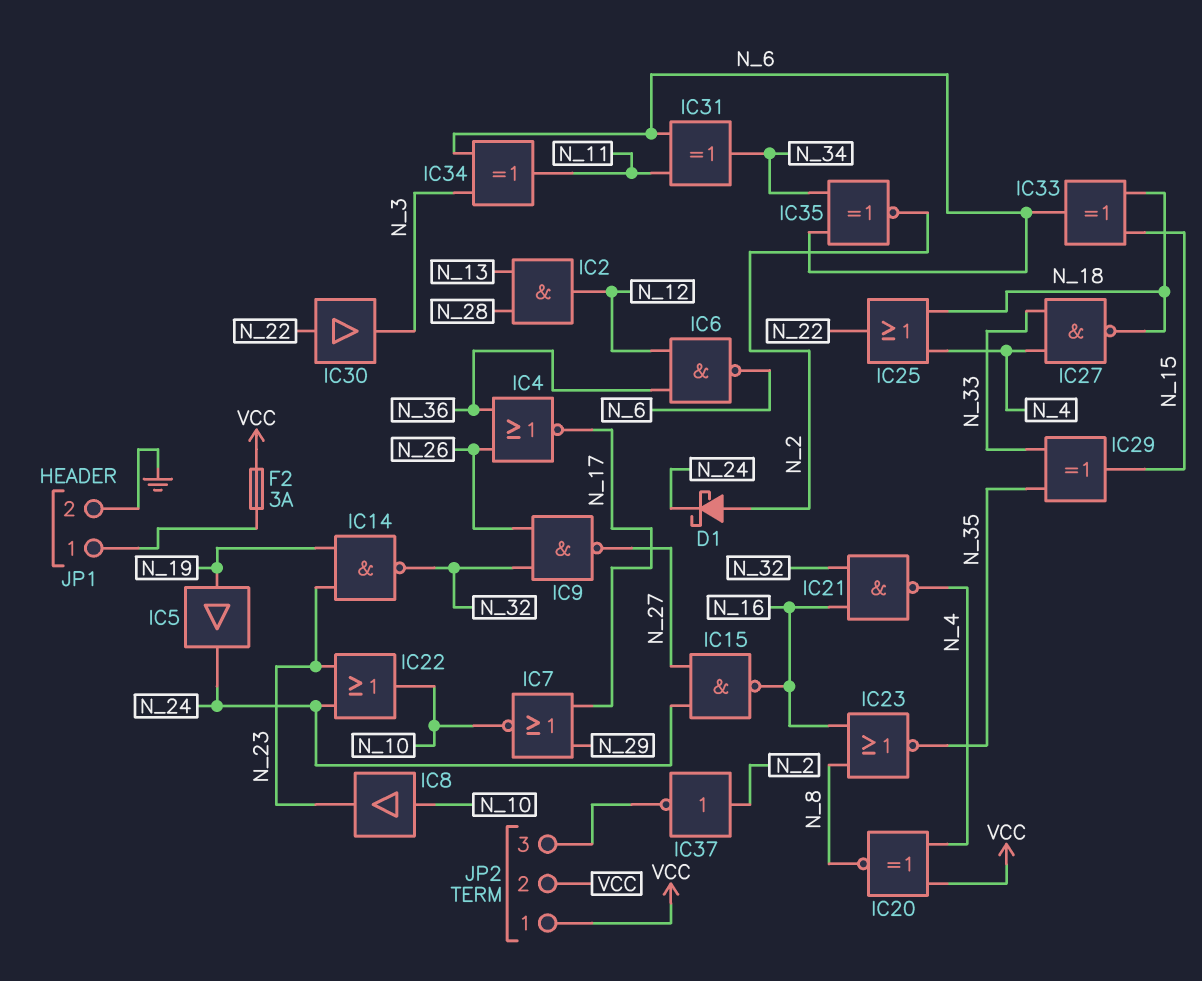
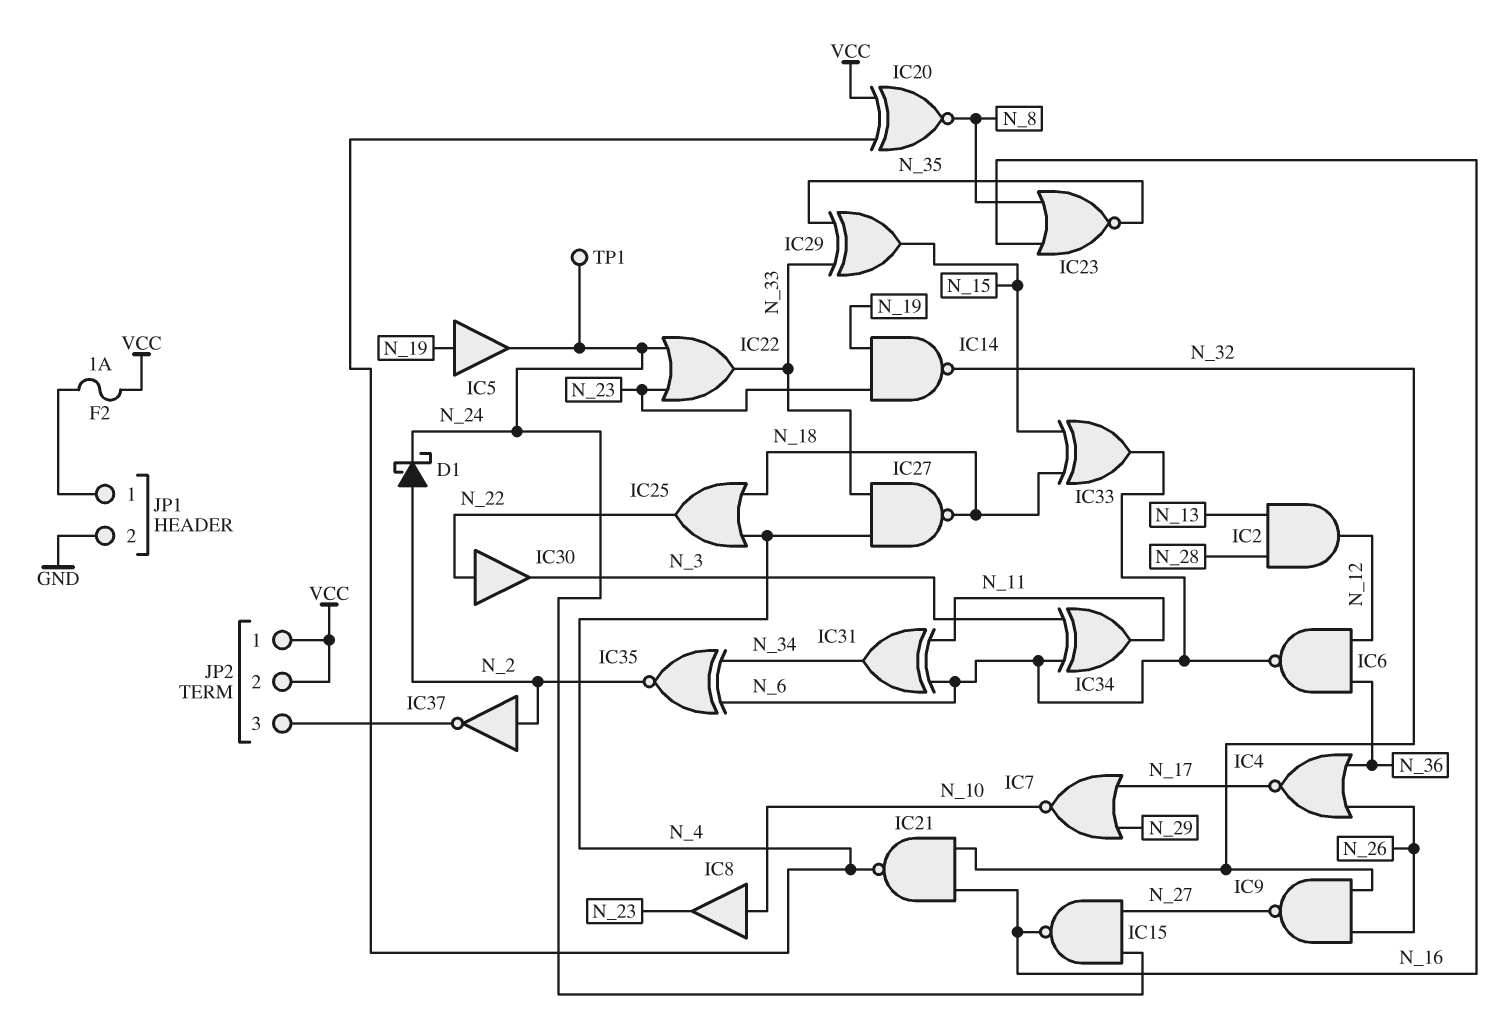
F2: 3A (JP1/1, VCC) -> 1A (JP1/1, VCC)
IC22: OR (in N_23, in N_24, out N_10) -> OR (in N_23, in N_24, out N_33)
TP1: none -> test point (N_24)

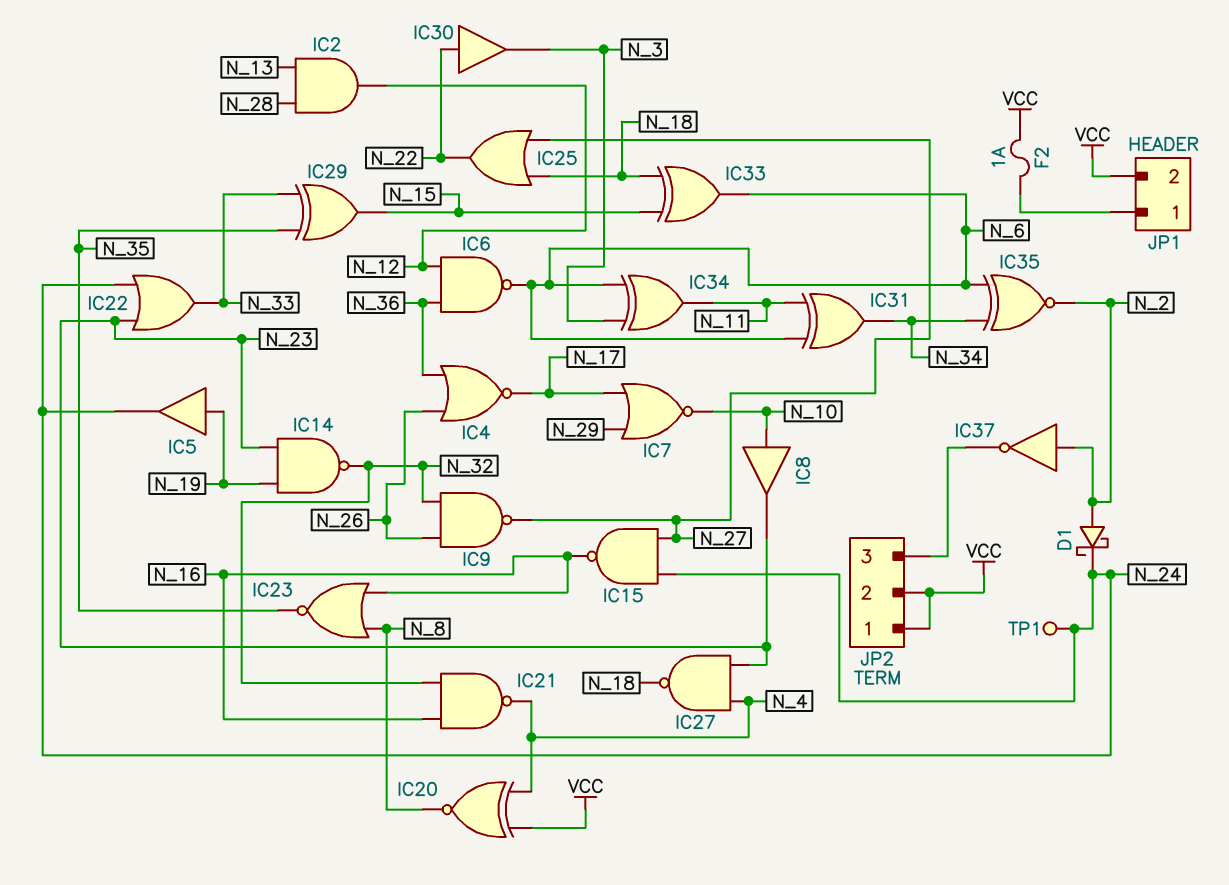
IC25: OR (in N_4, in N_18, out N_22) -> OR (in N_18, in N_27, out N_22)
IC27: NAND (in N_4, in N_33, out N_18) -> NAND (in N_4, in N_23, out N_18)
JP1 pin 2: GND -> VCC

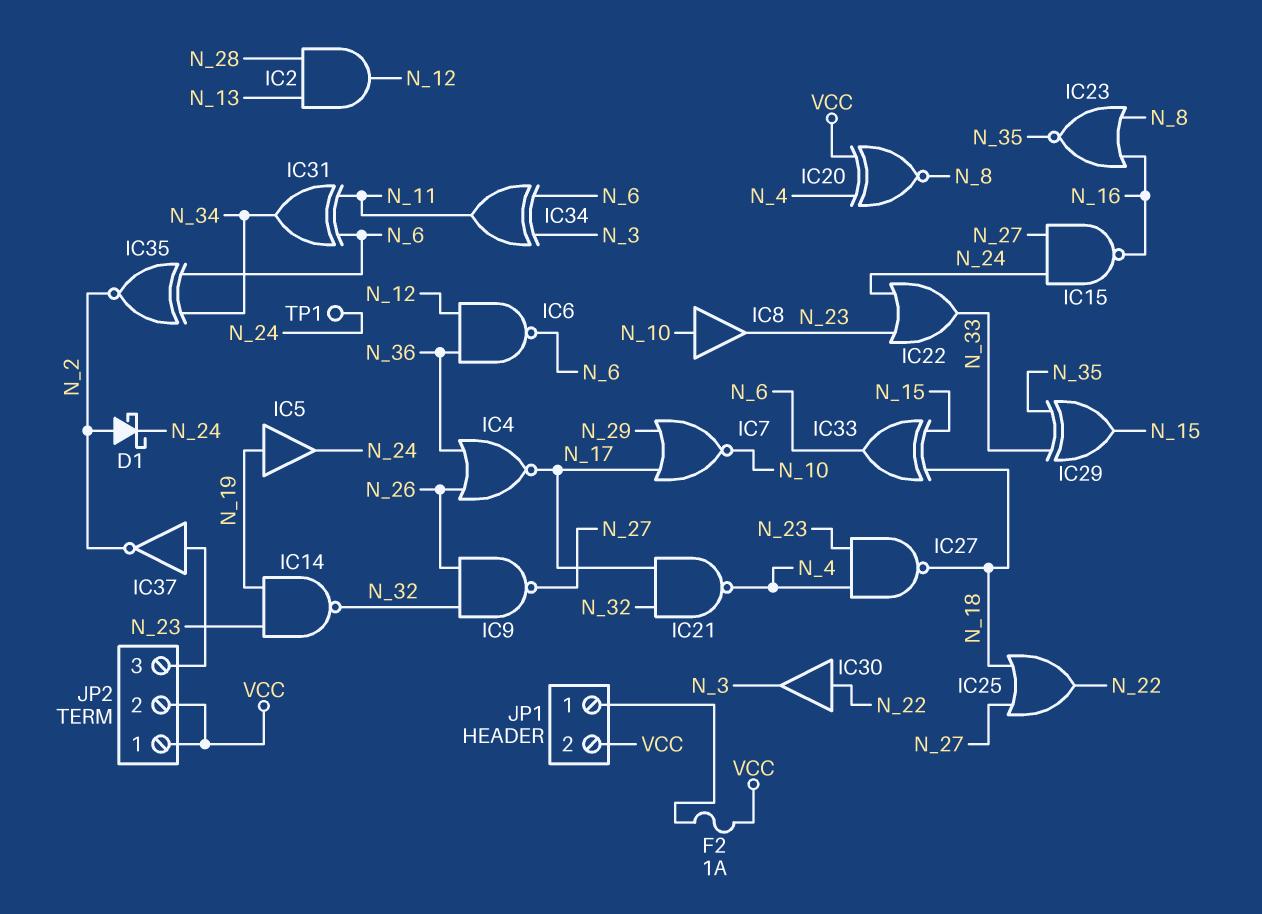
IC21: NAND (in N_16, in N_32, out N_4) -> NAND (in N_17, in N_32, out N_4)
IC37: NOT (in N_2, out JP2/3) -> NOT (in JP2/3, out N_2)

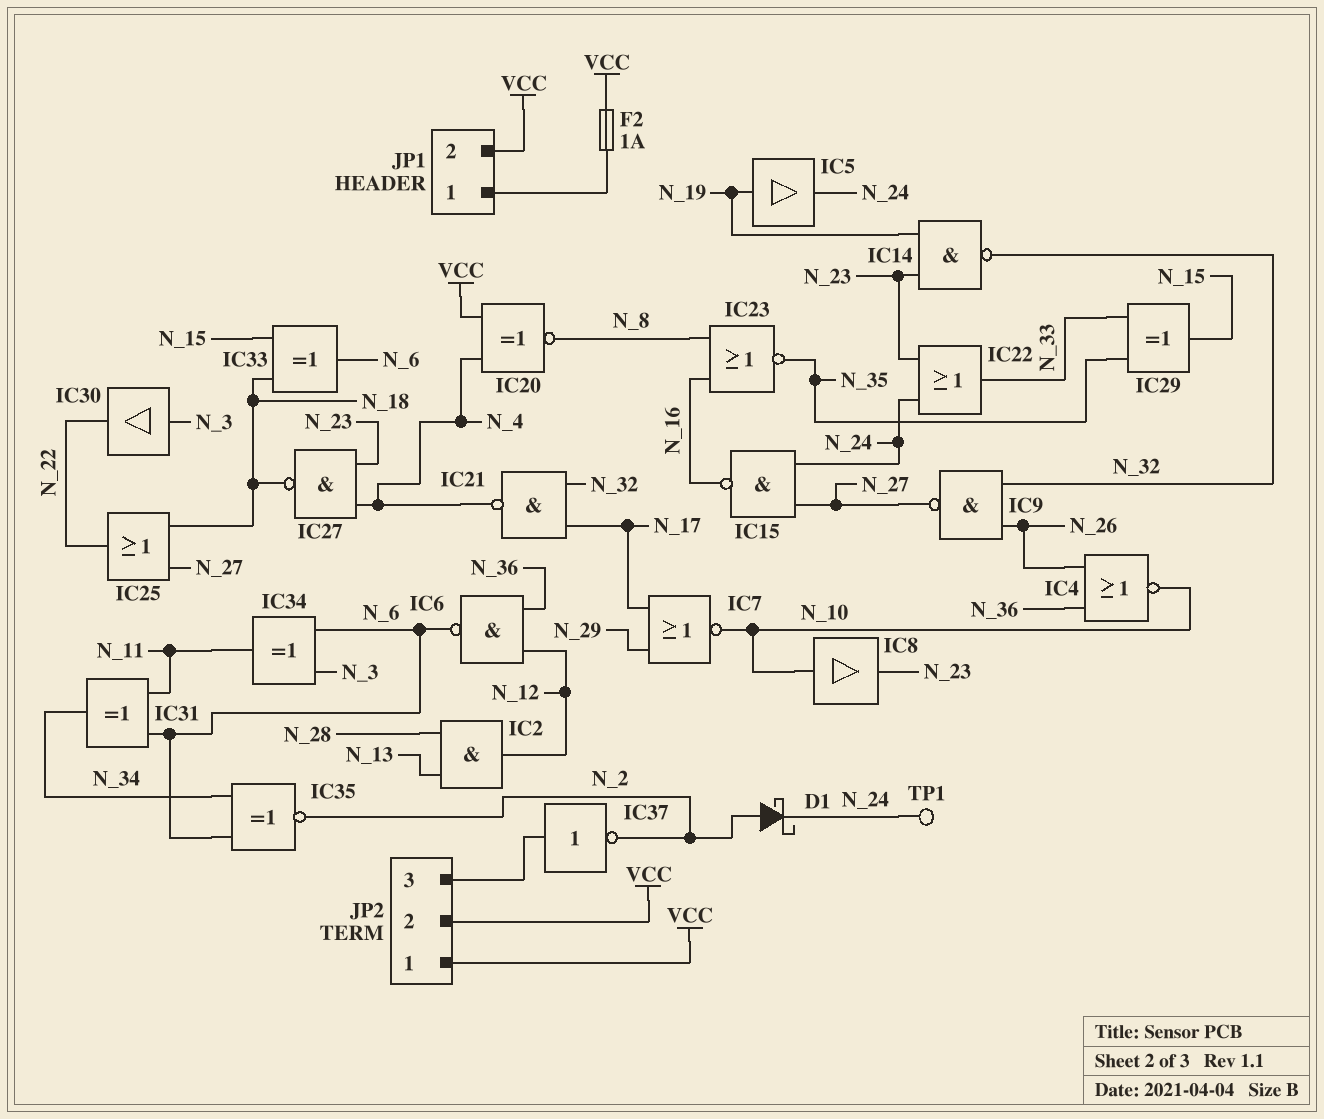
IC4: NOR (in N_26, in N_36, out N_17) -> NOR (in N_26, in N_36, out N_10)
IC30: buffer (in N_22, out N_3) -> buffer (in N_3, out N_22)

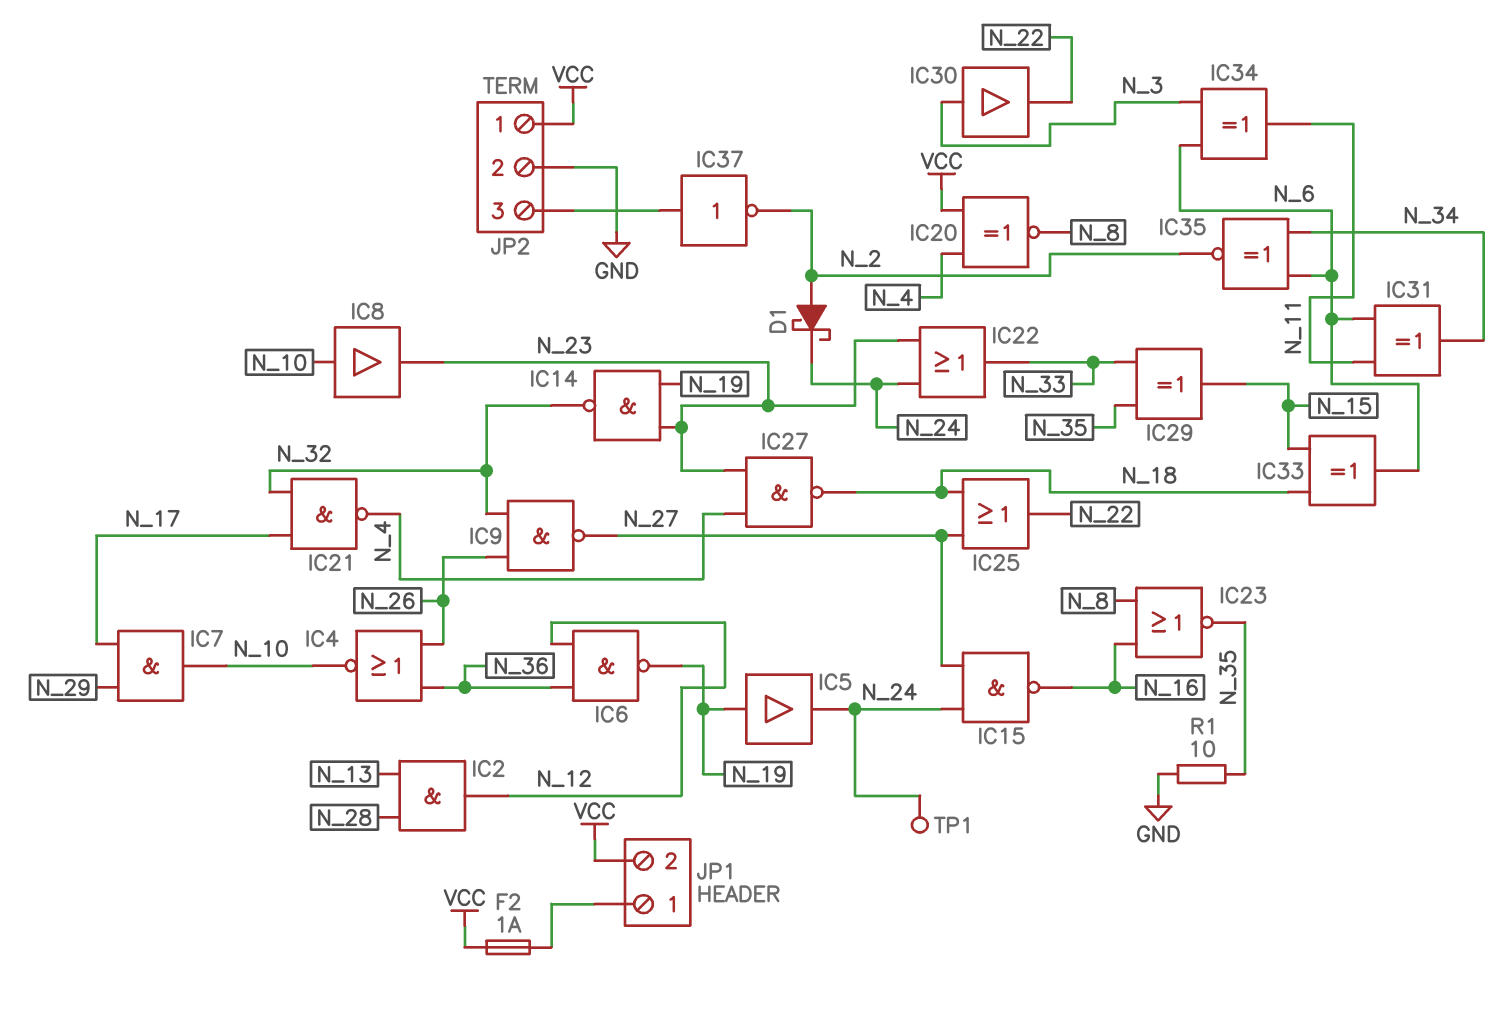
IC6: NAND (in N_12, in N_36, out N_6) -> NAND (in N_12, in N_36, out N_19)
IC7: NOR (in N_17, in N_29, out N_10) -> AND (in N_17, in N_29, out N_10)
JP2 pin 2: VCC -> GND
R1: none -> 10 (GND, N_35)

